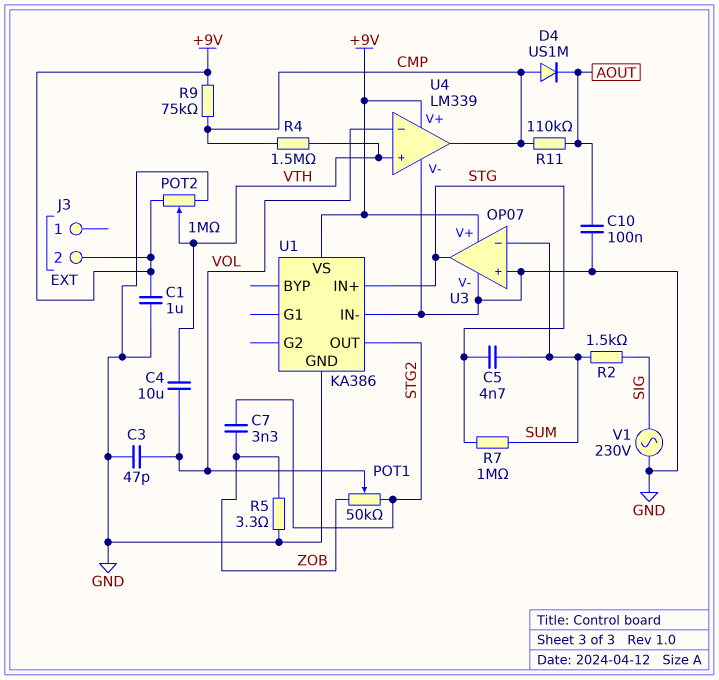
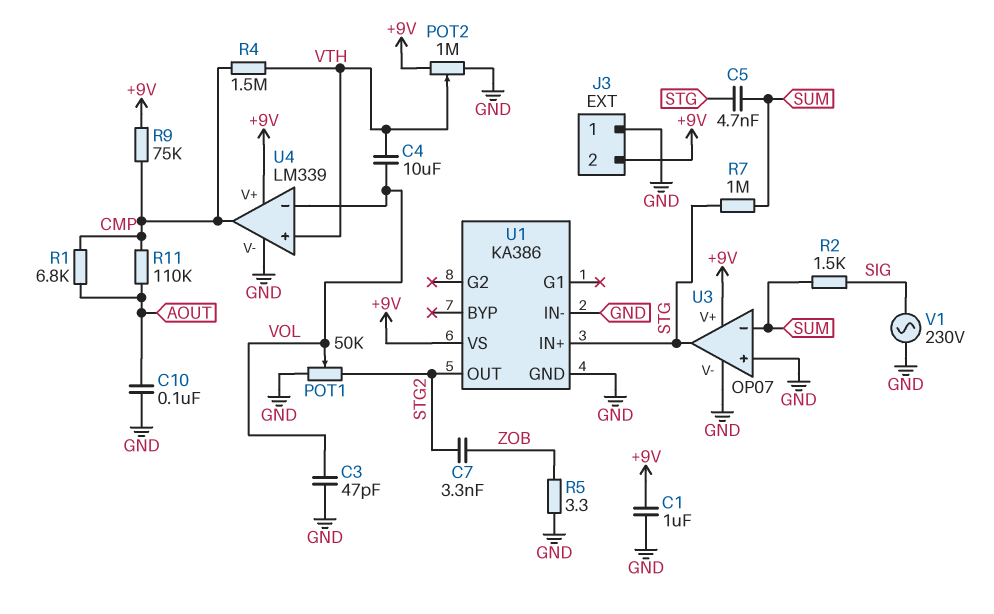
D4: diode US1M (A CMP, K AOUT) -> none
J3 pin 1: none -> GND
POT1: 50k (STG2, ZOB, wiper VOL) -> 50k (GND, STG2, wiper VOL)
R1: none -> 6.8k (AOUT, CMP)

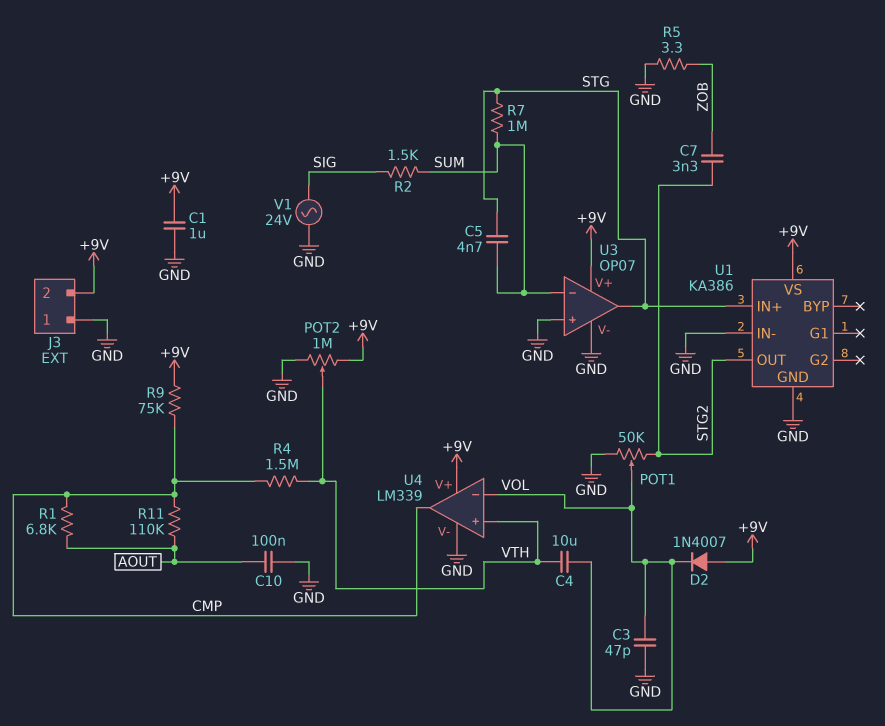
D2: none -> diode 1N4007 (A +9V, K VOL)
V1: AC 230V (GND, SIG) -> AC 24V (GND, SIG)

